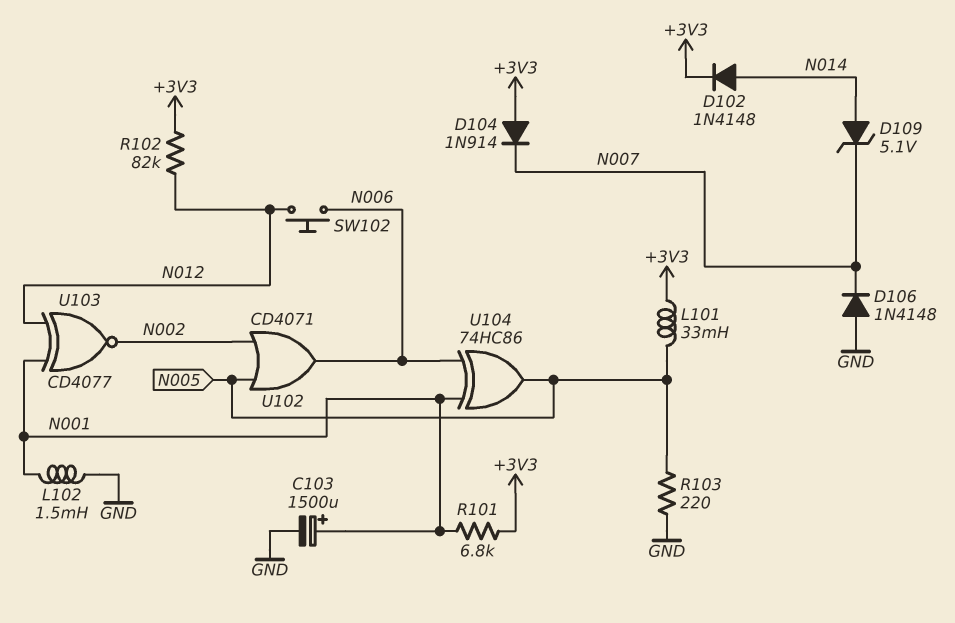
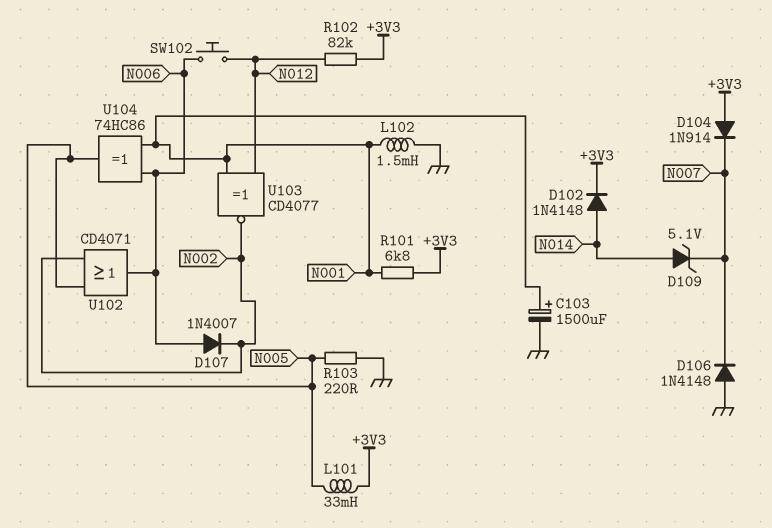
D107: none -> diode 1N4007 (A N006, K N002)

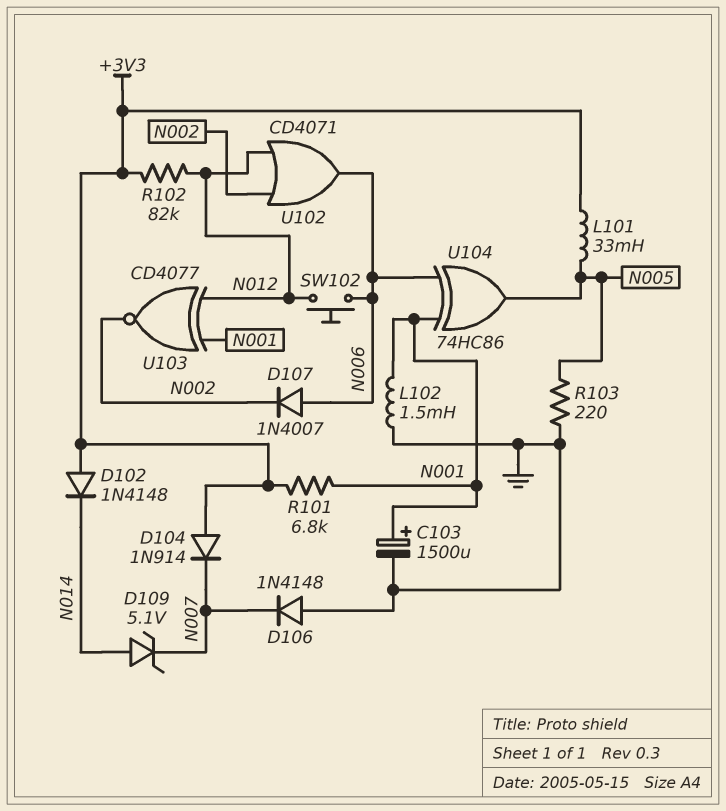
D102: diode 1N4148 (A N014, K +3V3) -> diode 1N4148 (A +3V3, K N014)
U102: OR CD4071 (in N002, in N005, out N006) -> OR CD4071 (in N002, in N012, out N006)

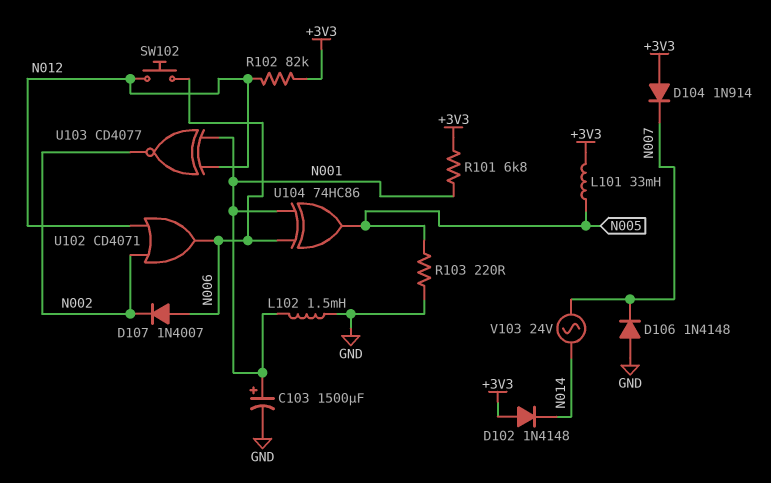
D109: zener 5.1V (A N014, K N007) -> none
V103: none -> AC 24V (N007, N014)

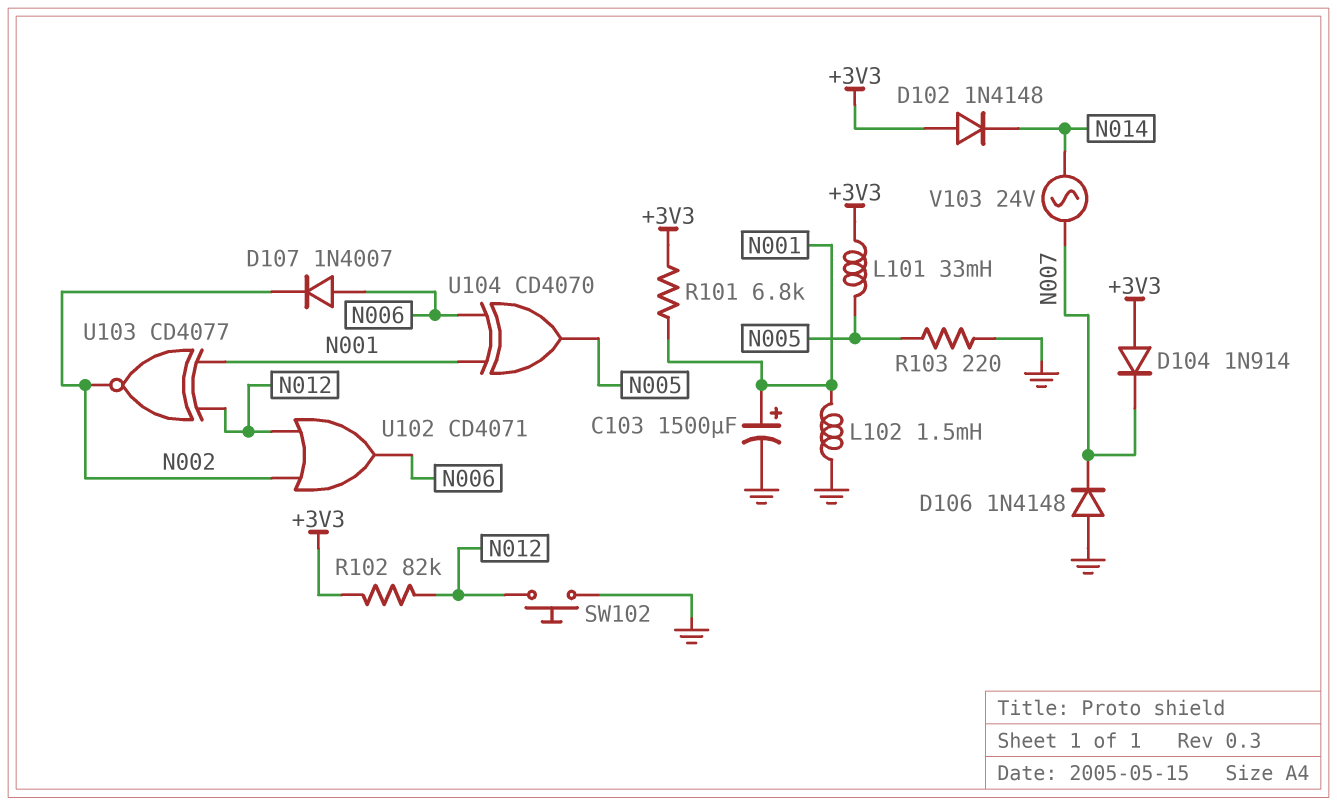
SW102: button (N006, N012) -> button (GND, N012)
U104: XOR 74HC86 (in N001, in N006, out N005) -> XOR CD4070 (in N001, in N006, out N005)

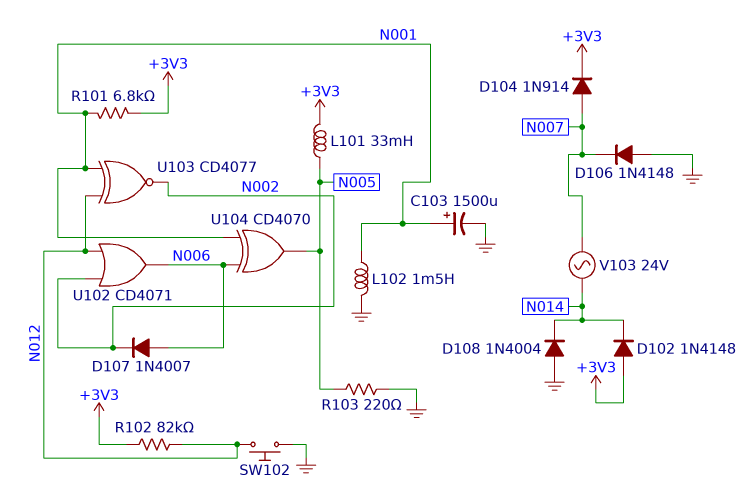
D104: diode 1N914 (A +3V3, K N007) -> diode 1N914 (A N007, K +3V3)
D108: none -> diode 1N4004 (A GND, K N014)

